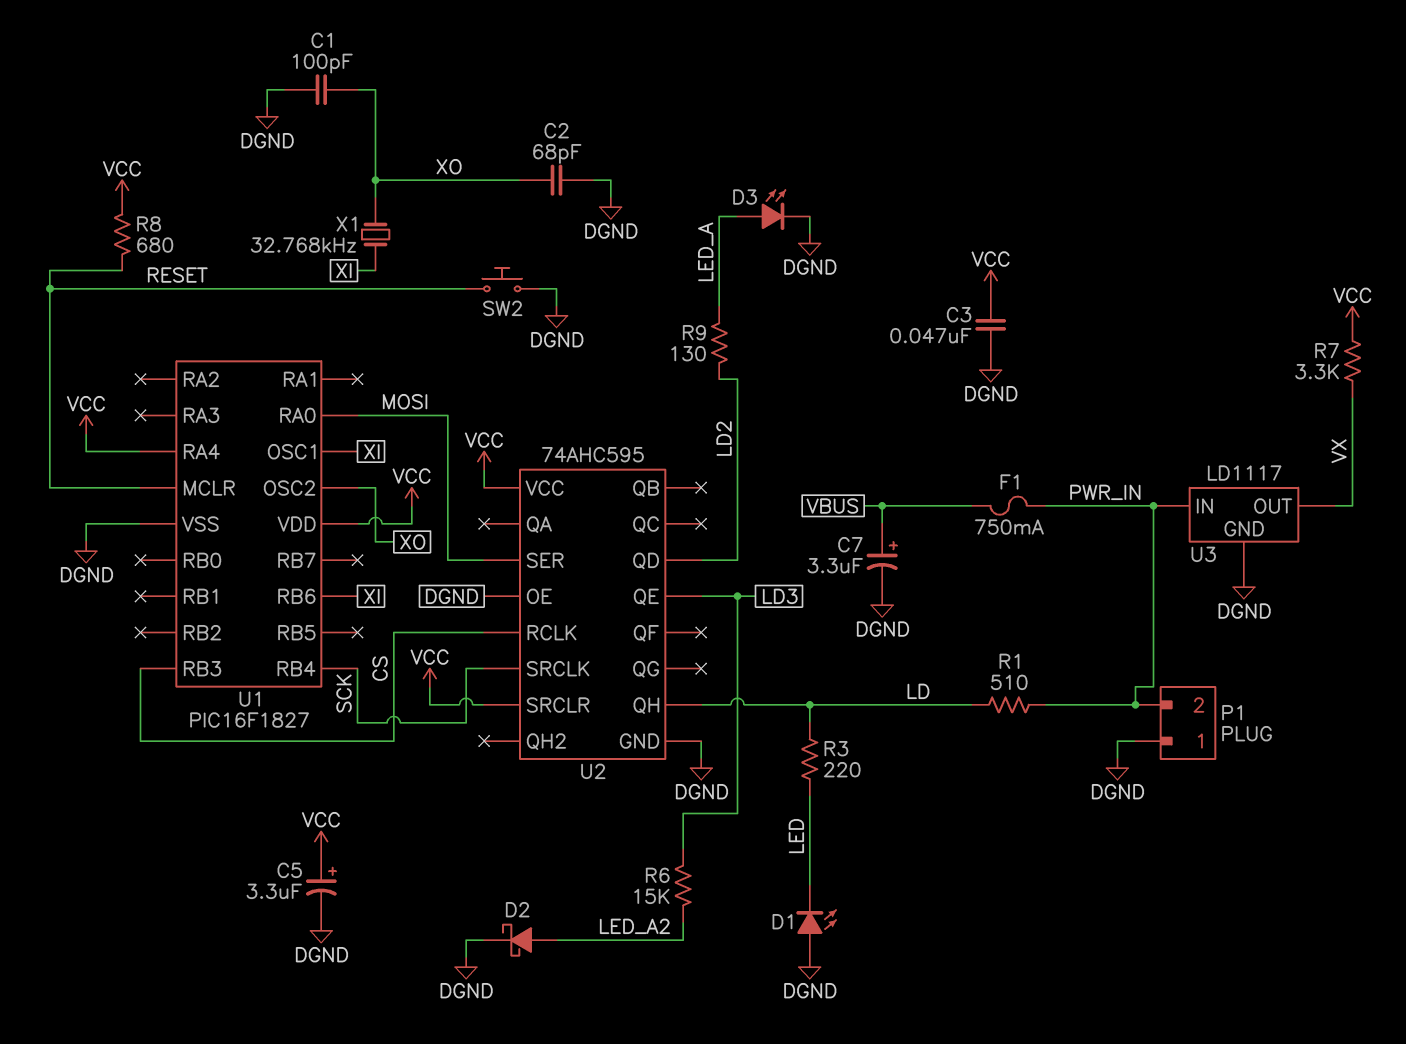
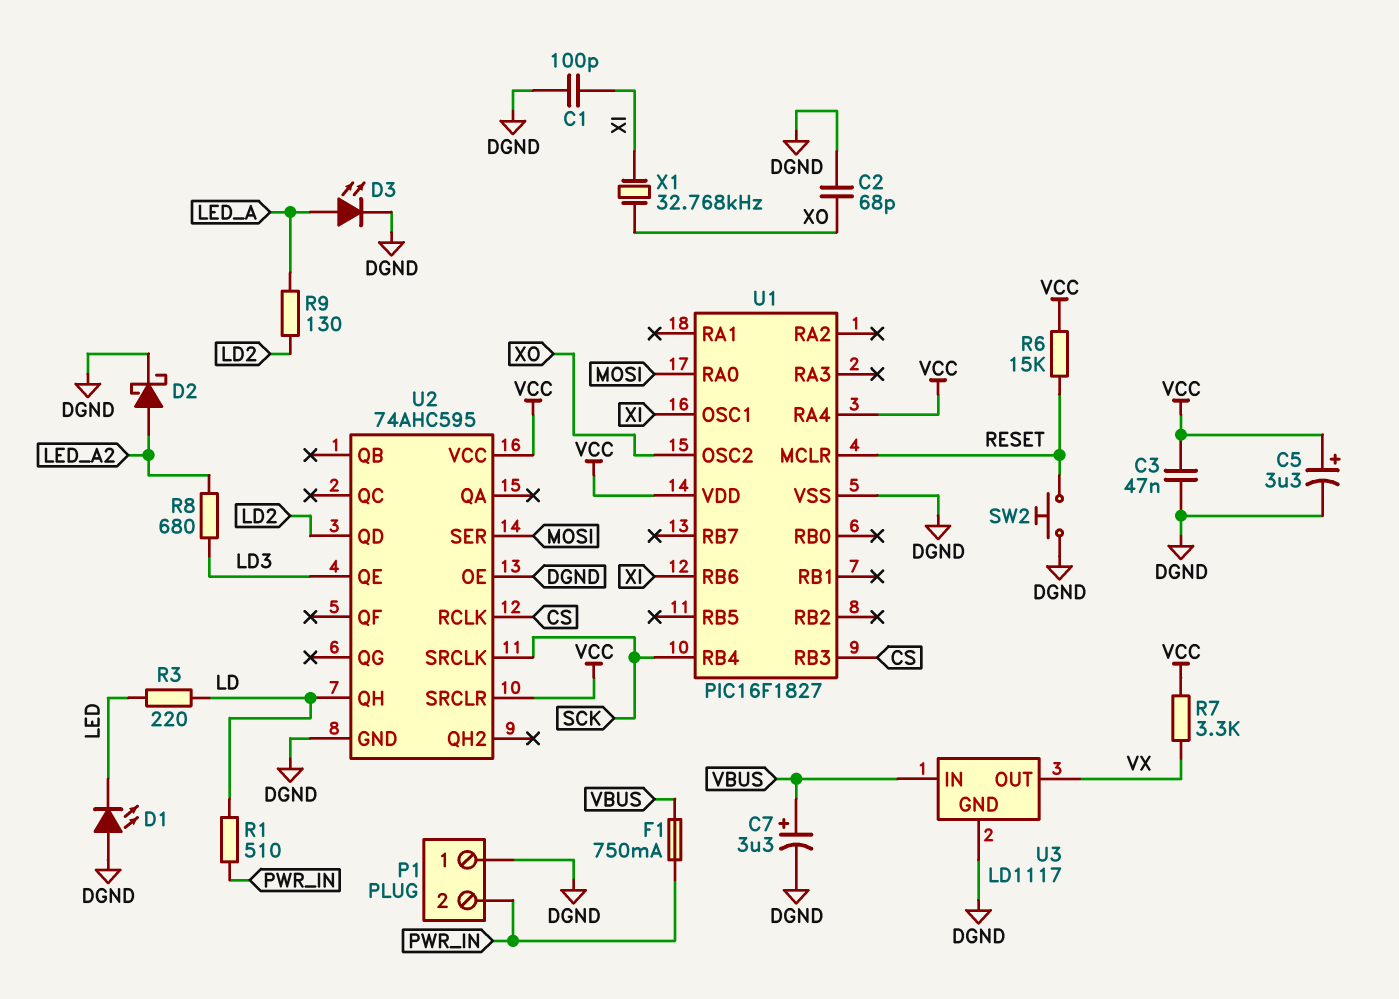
C1: 100pF (DGND, XO) -> 100pF (DGND, XI)
R6: 15k (LD3, LED_A2) -> 15k (RESET, VCC)
R8: 680 (RESET, VCC) -> 680 (LD3, LED_A2)
U3 pin IN: PWR_IN -> VBUS

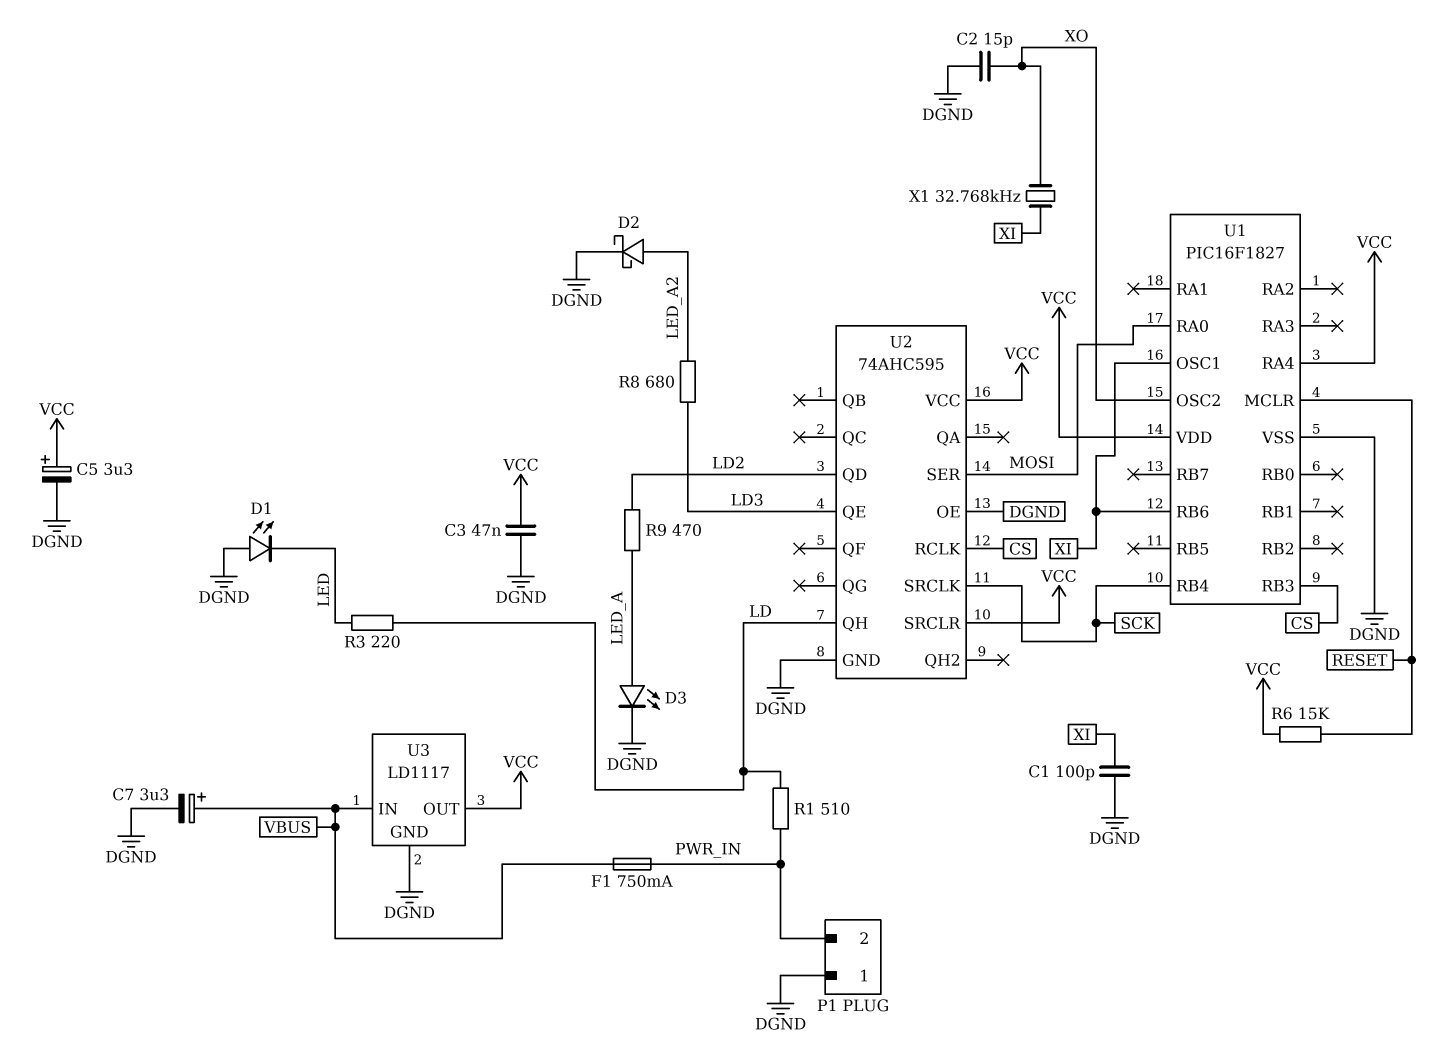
C2: 68pF (DGND, XO) -> 15pF (DGND, XO)
R7: 3.3k (VCC, VX) -> none
R9: 130 (LD2, LED_A) -> 470 (LD2, LED_A)
SW2: button (DGND, RESET) -> none
U3 pin OUT: VX -> VCC

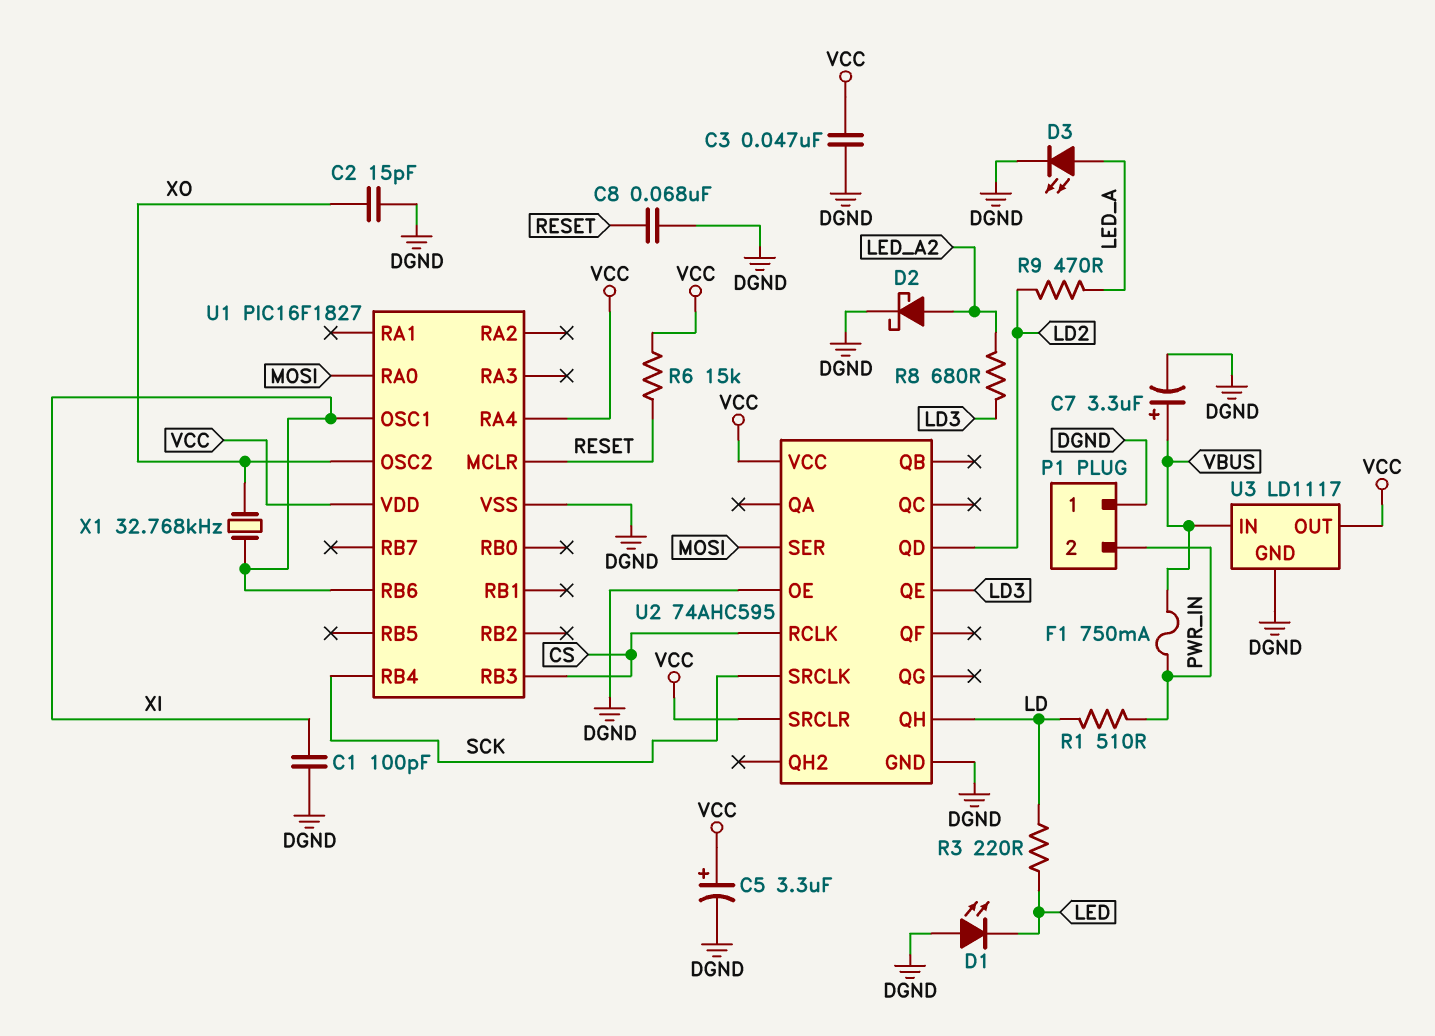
C8: none -> 68nF (DGND, RESET)

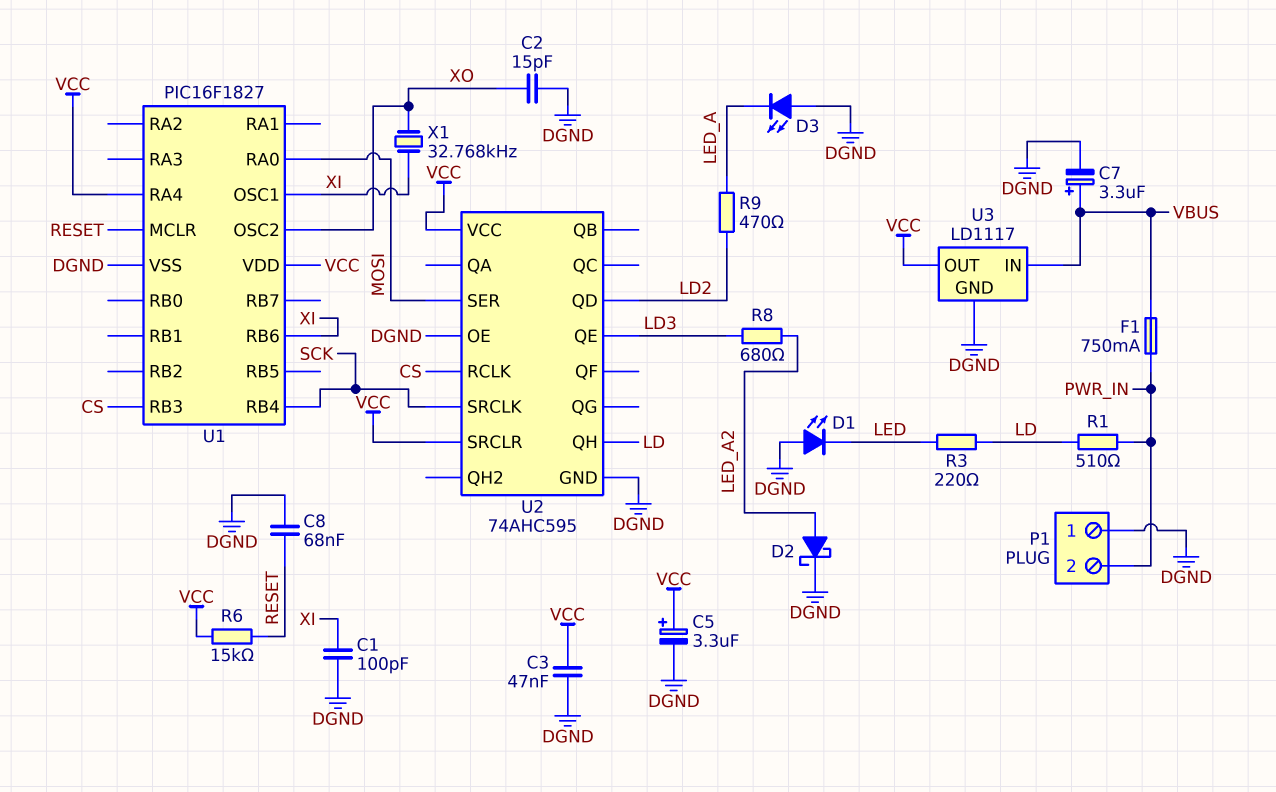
D3: LED (A LED_A, K DGND) -> LED (A DGND, K LED_A)

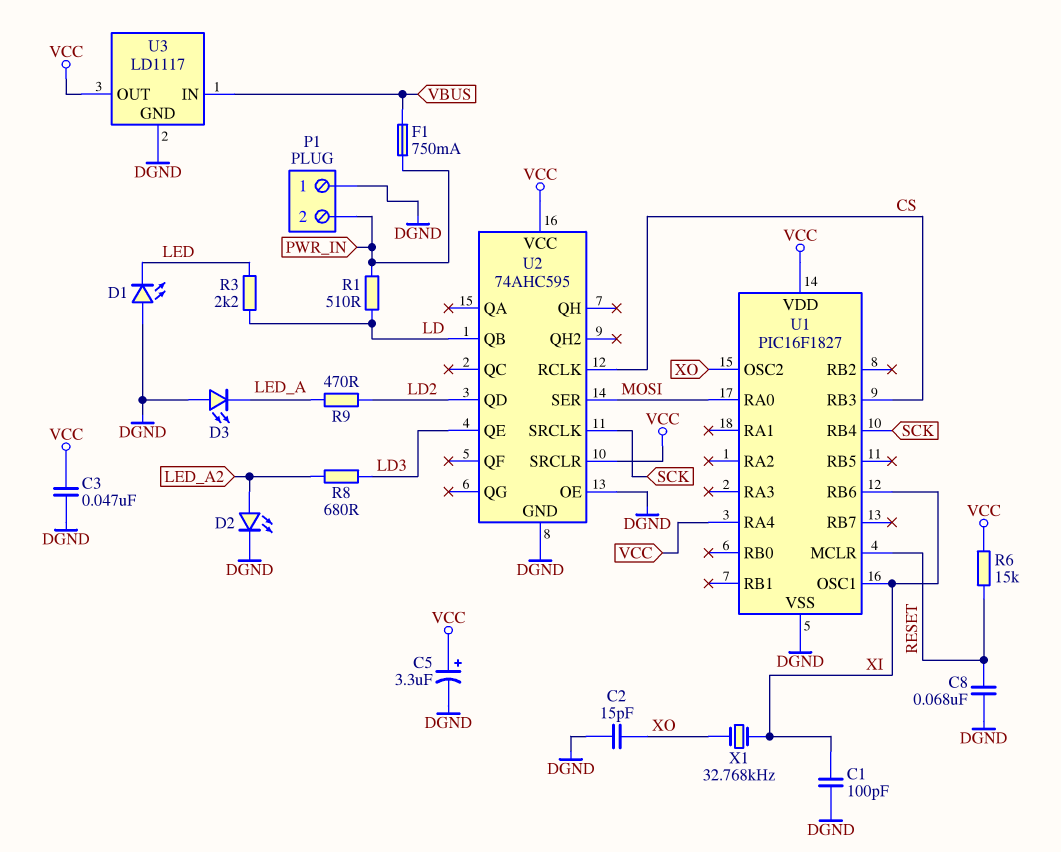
C7: 3.3uF (plus VBUS, minus DGND) -> none
D2: schottky (A LED_A2, K DGND) -> LED (A LED_A2, K DGND)
R3: 220 (LD, LED) -> 2.2k (LD, LED)
U2 pin QB: none -> LD
U2 pin QH: LD -> none

